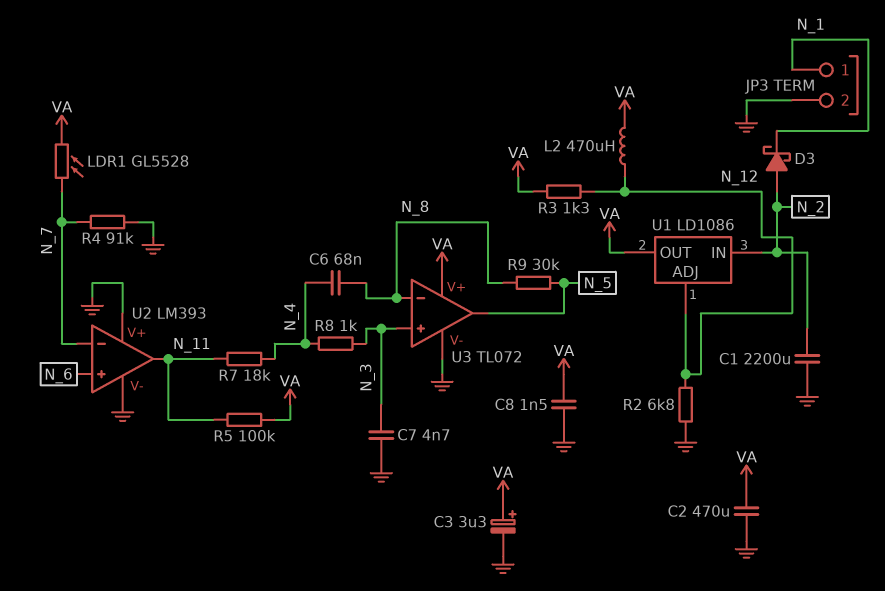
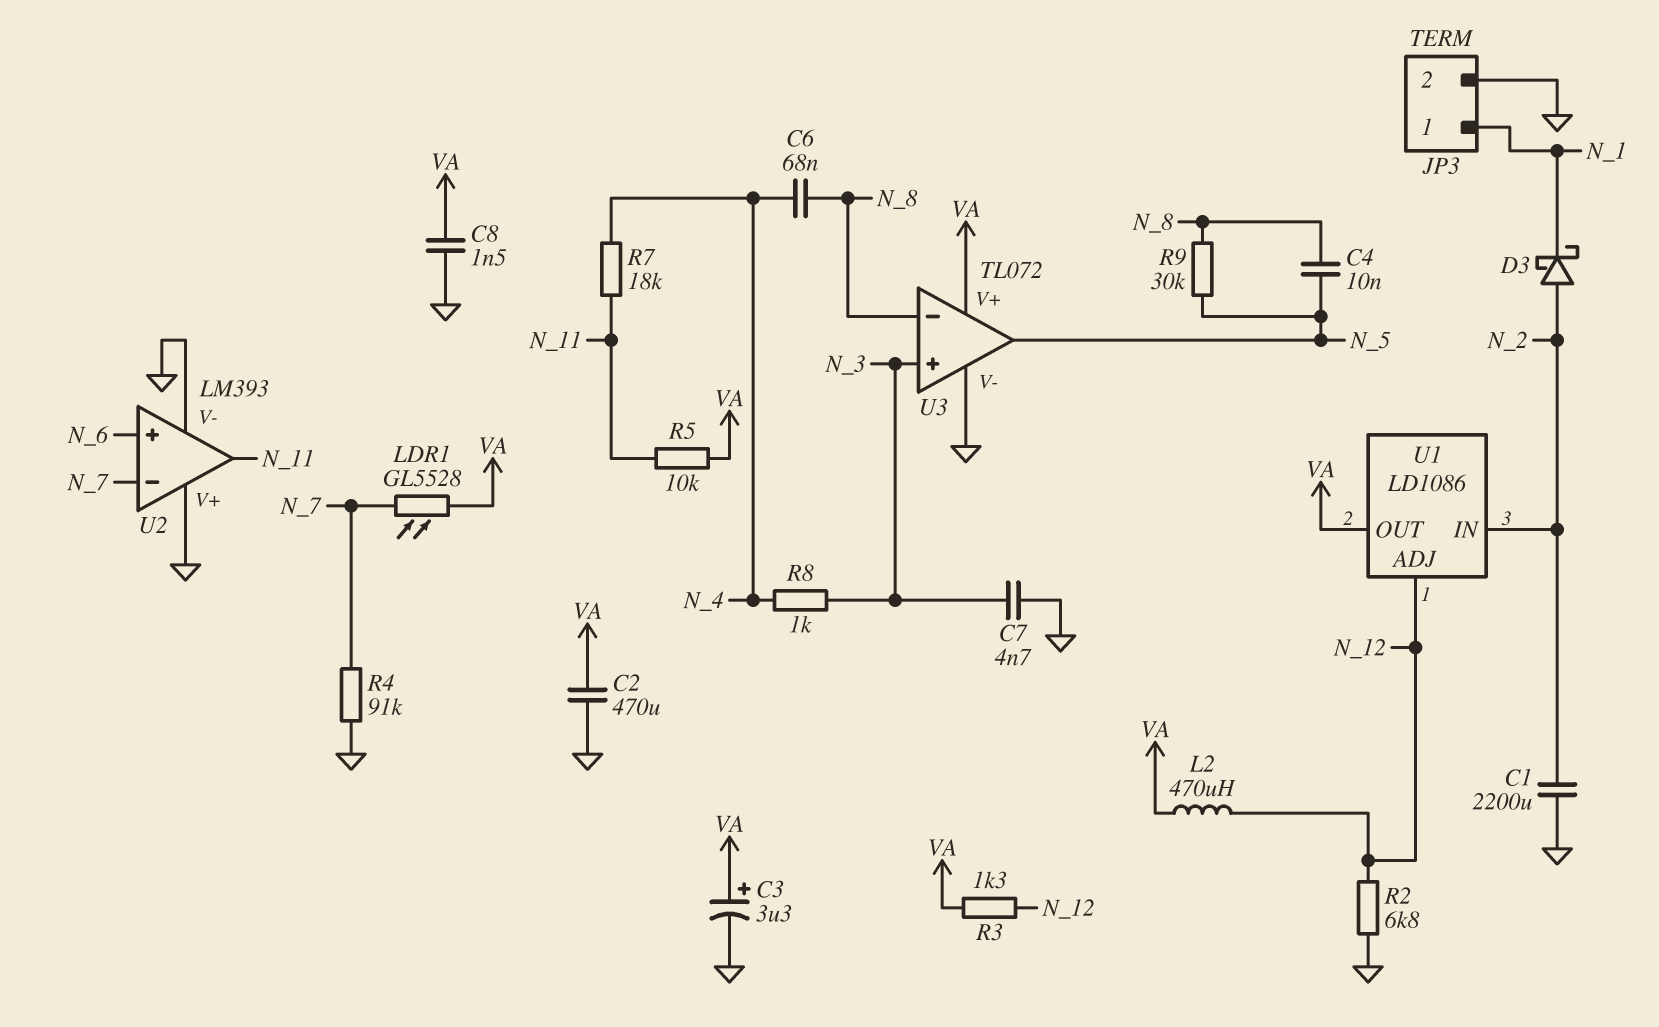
C4: none -> 10nF (N_5, N_8)
R5: 100k (N_11, VA) -> 10k (N_11, VA)

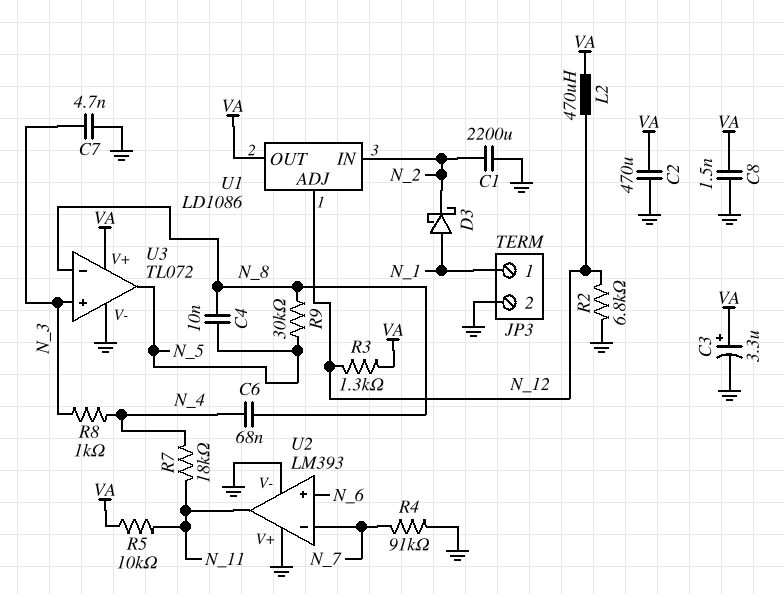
D3: schottky (A N_2, K N_1) -> schottky (A N_1, K N_2)
LDR1: GL5528 (N_7, VA) -> none

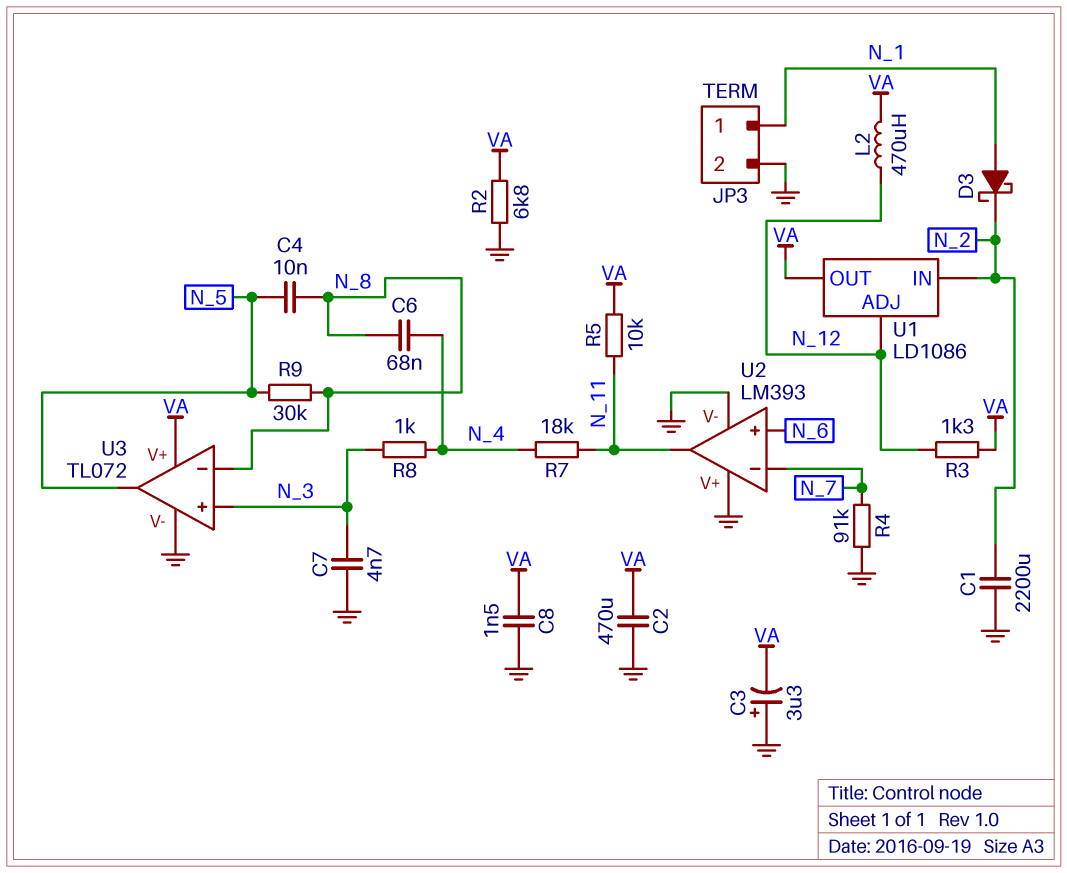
C3: 3.3uF (plus VA, minus GND) -> 3.3uF (plus GND, minus VA)
R2: 6.8k (GND, N_12) -> 6.8k (GND, VA)

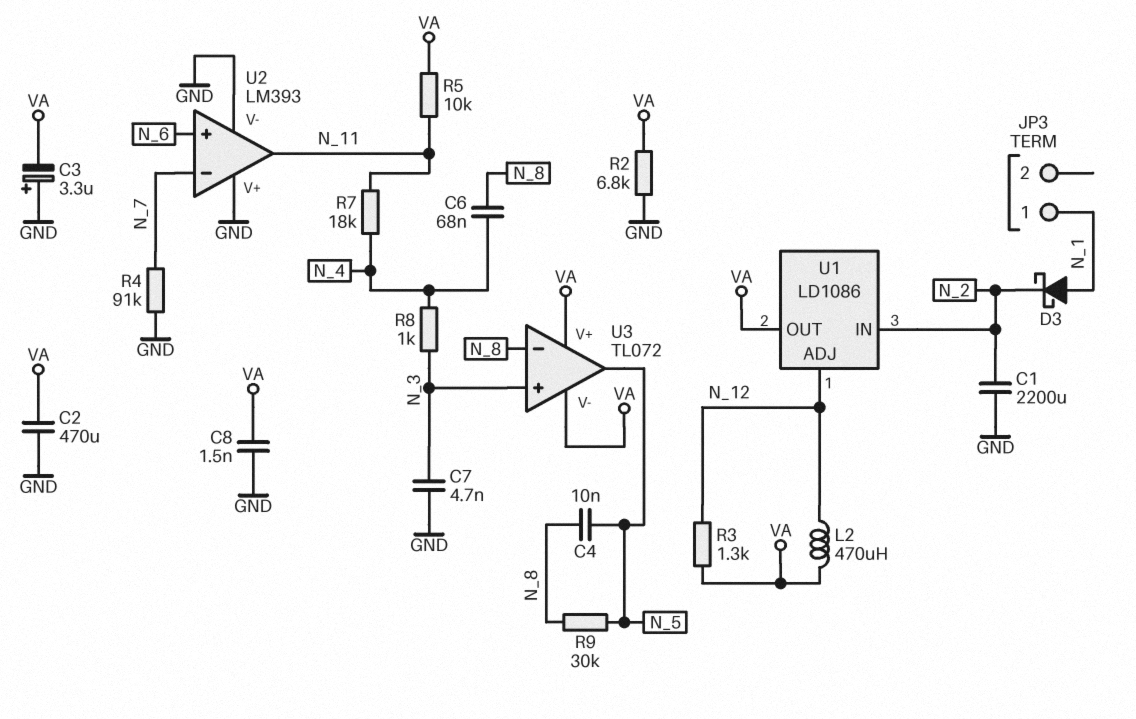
JP3 pin 2: GND -> none
U3 pin V-: GND -> VA

